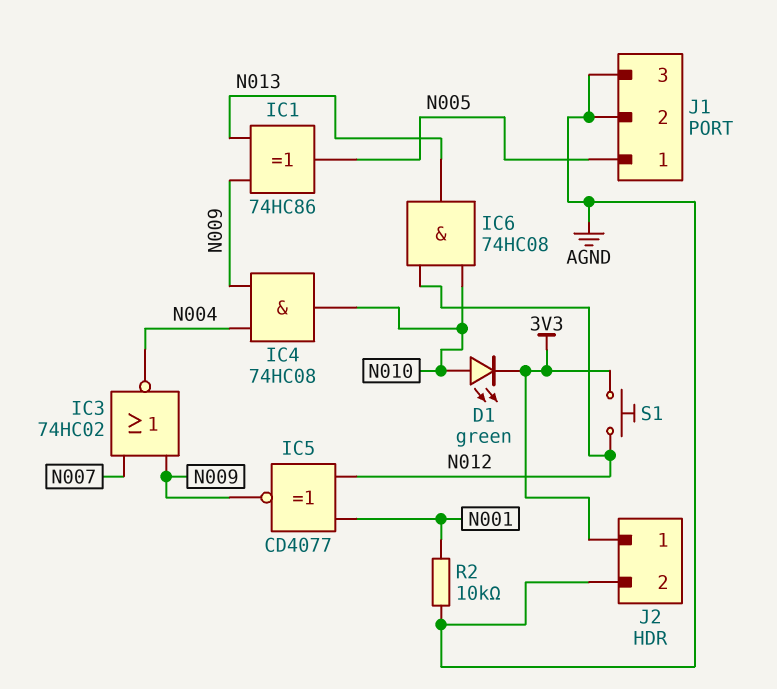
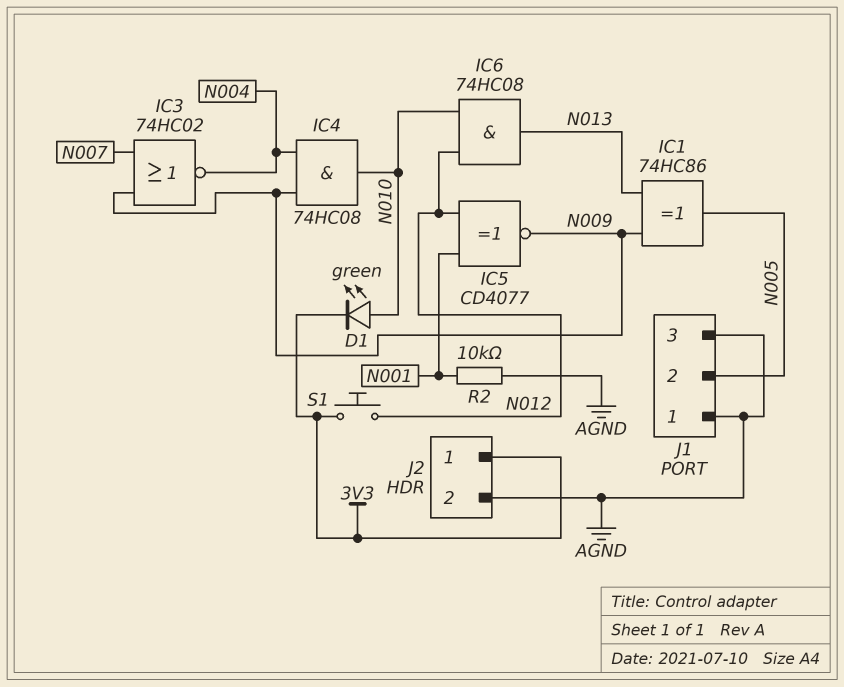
J1 pin 1: N005 -> AGND
J1 pin 2: AGND -> N005

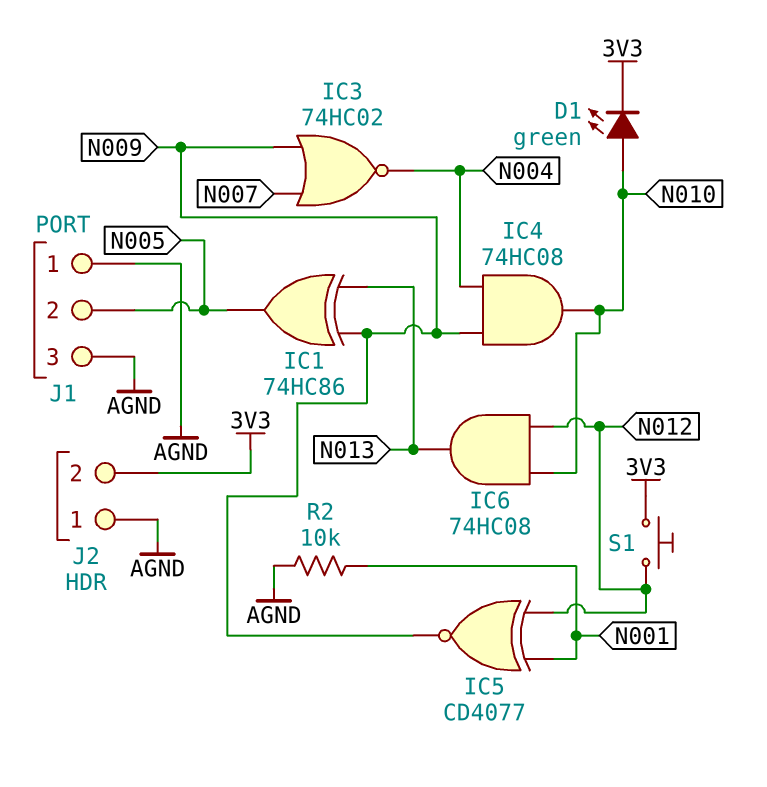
J2 pin 1: 3V3 -> AGND
J2 pin 2: AGND -> 3V3

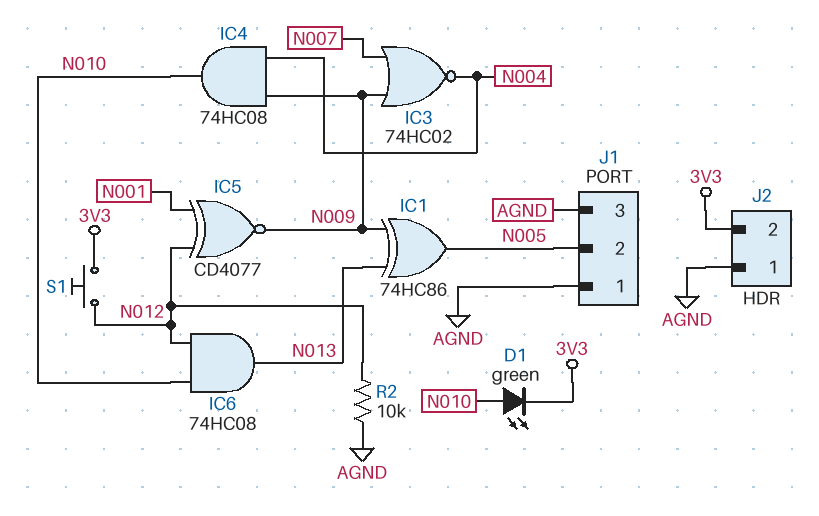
R2: 10k (AGND, N001) -> 10k (AGND, N012)

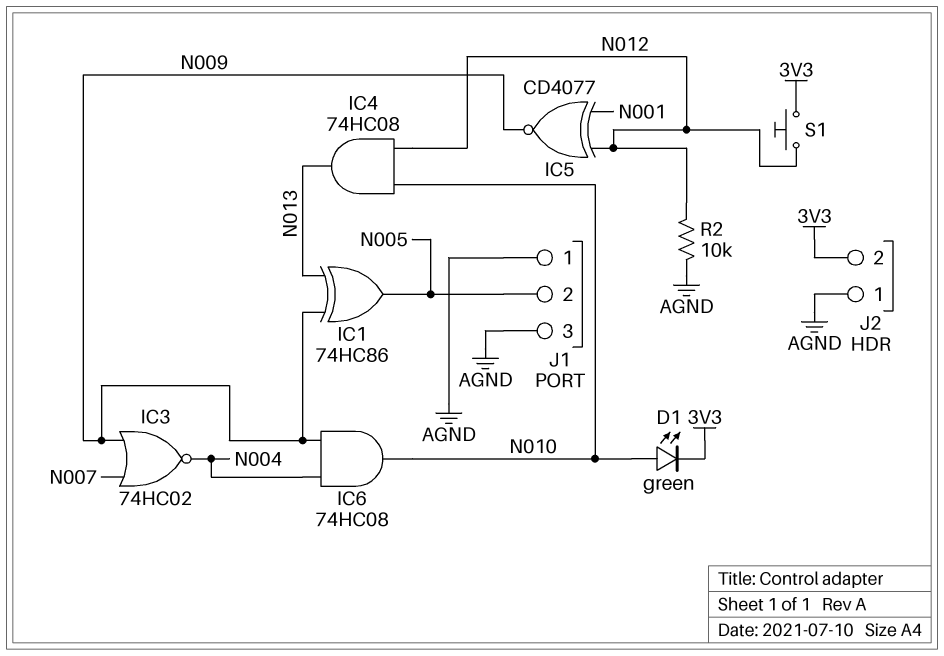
IC4: AND 74HC08 (in N004, in N009, out N010) -> AND 74HC08 (in N010, in N012, out N013)
IC6: AND 74HC08 (in N010, in N012, out N013) -> AND 74HC08 (in N004, in N009, out N010)

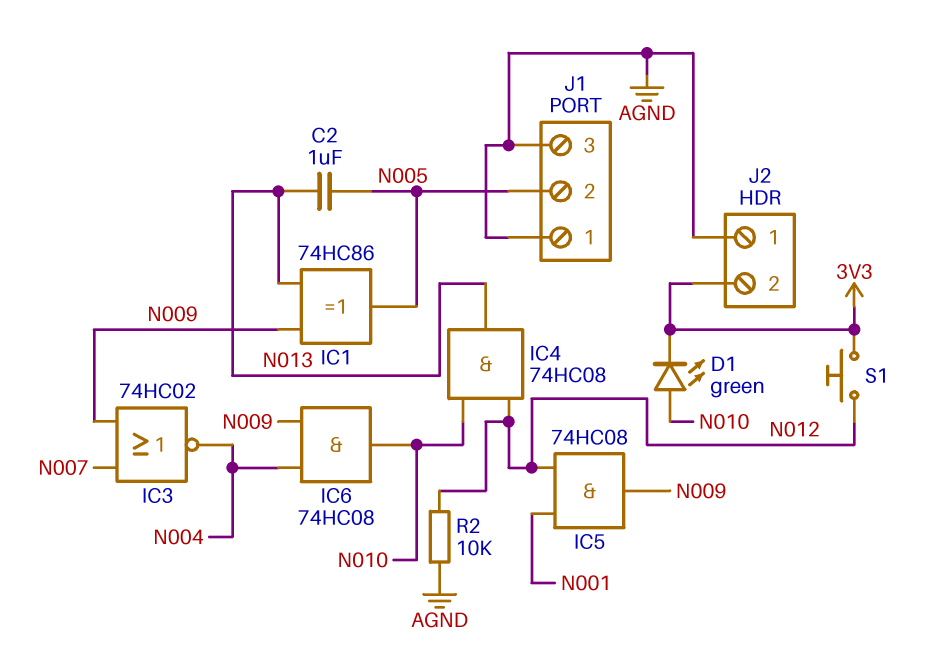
C2: none -> 1uF (N005, N013)
IC5: XNOR CD4077 (in N001, in N012, out N009) -> AND 74HC08 (in N001, in N012, out N009)

